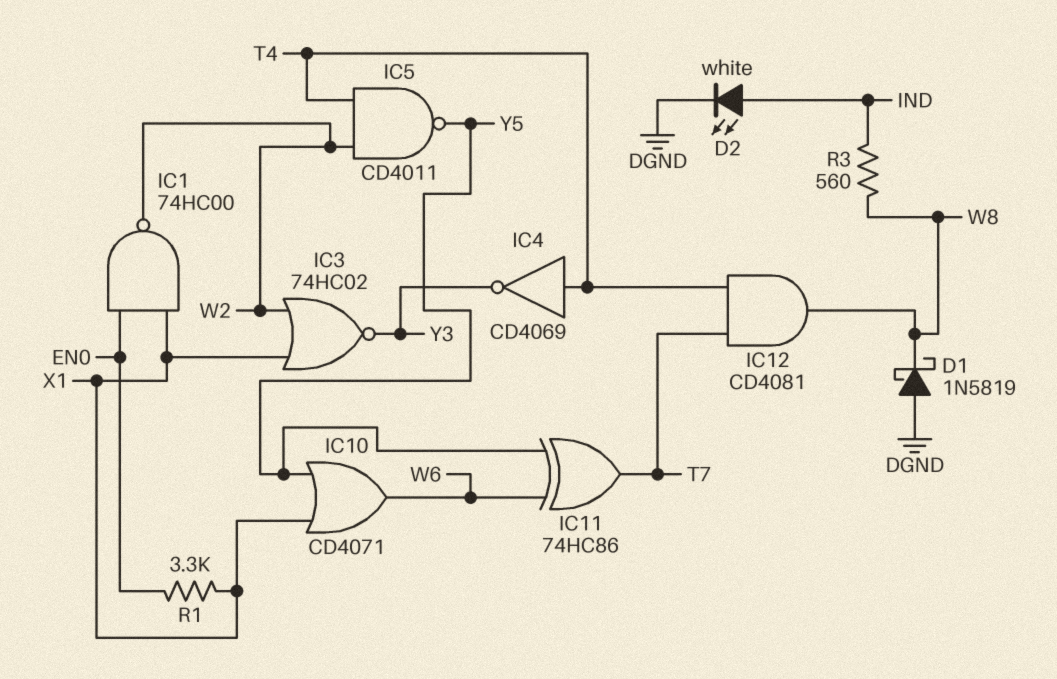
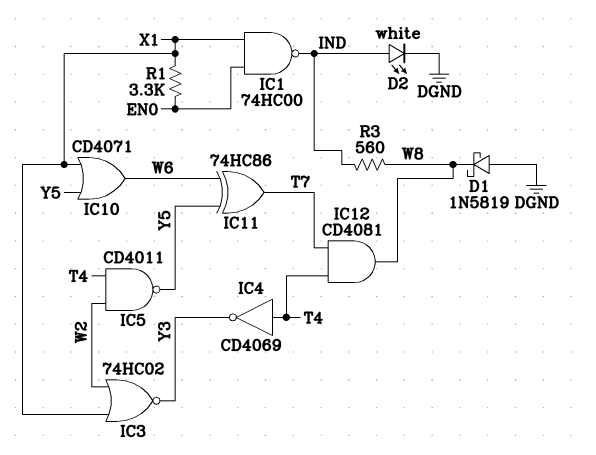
IC1: NAND 74HC00 (in EN0, in X1, out W2) -> NAND 74HC00 (in EN0, in X1, out IND)

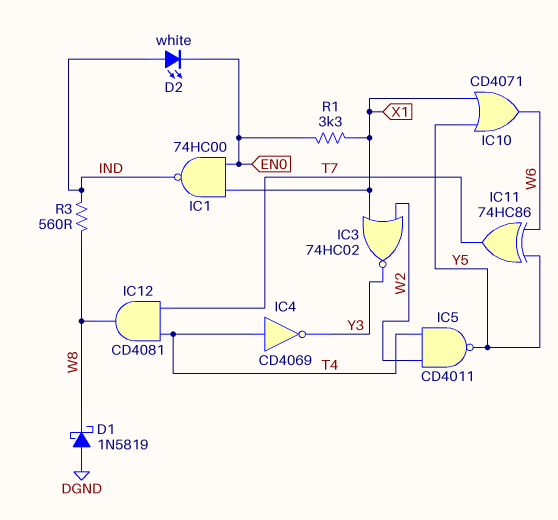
D2: LED white (A IND, K DGND) -> LED white (A IND, K EN0)

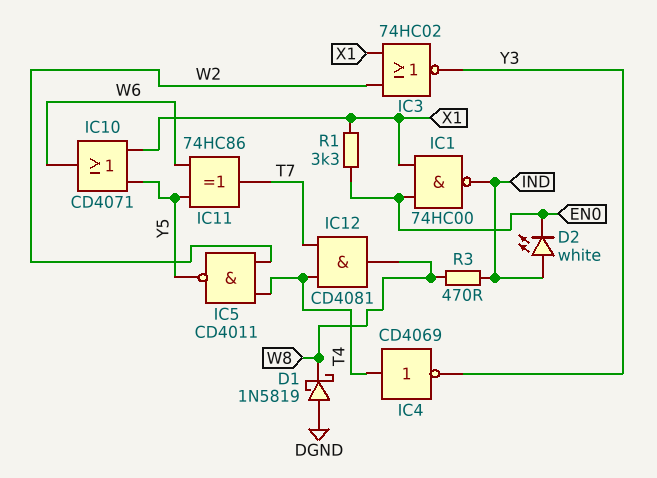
R3: 560 (IND, W8) -> 470 (IND, W8)

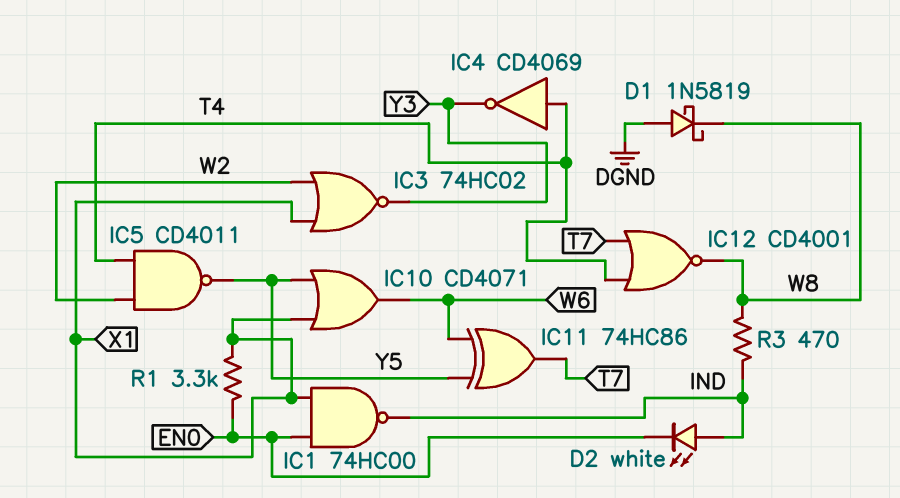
IC12: AND CD4081 (in T4, in T7, out W8) -> NOR CD4001 (in T4, in T7, out W8)

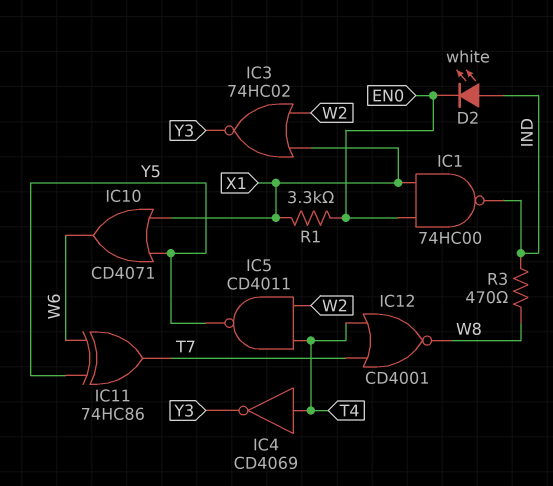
D1: schottky 1N5819 (A DGND, K W8) -> none

